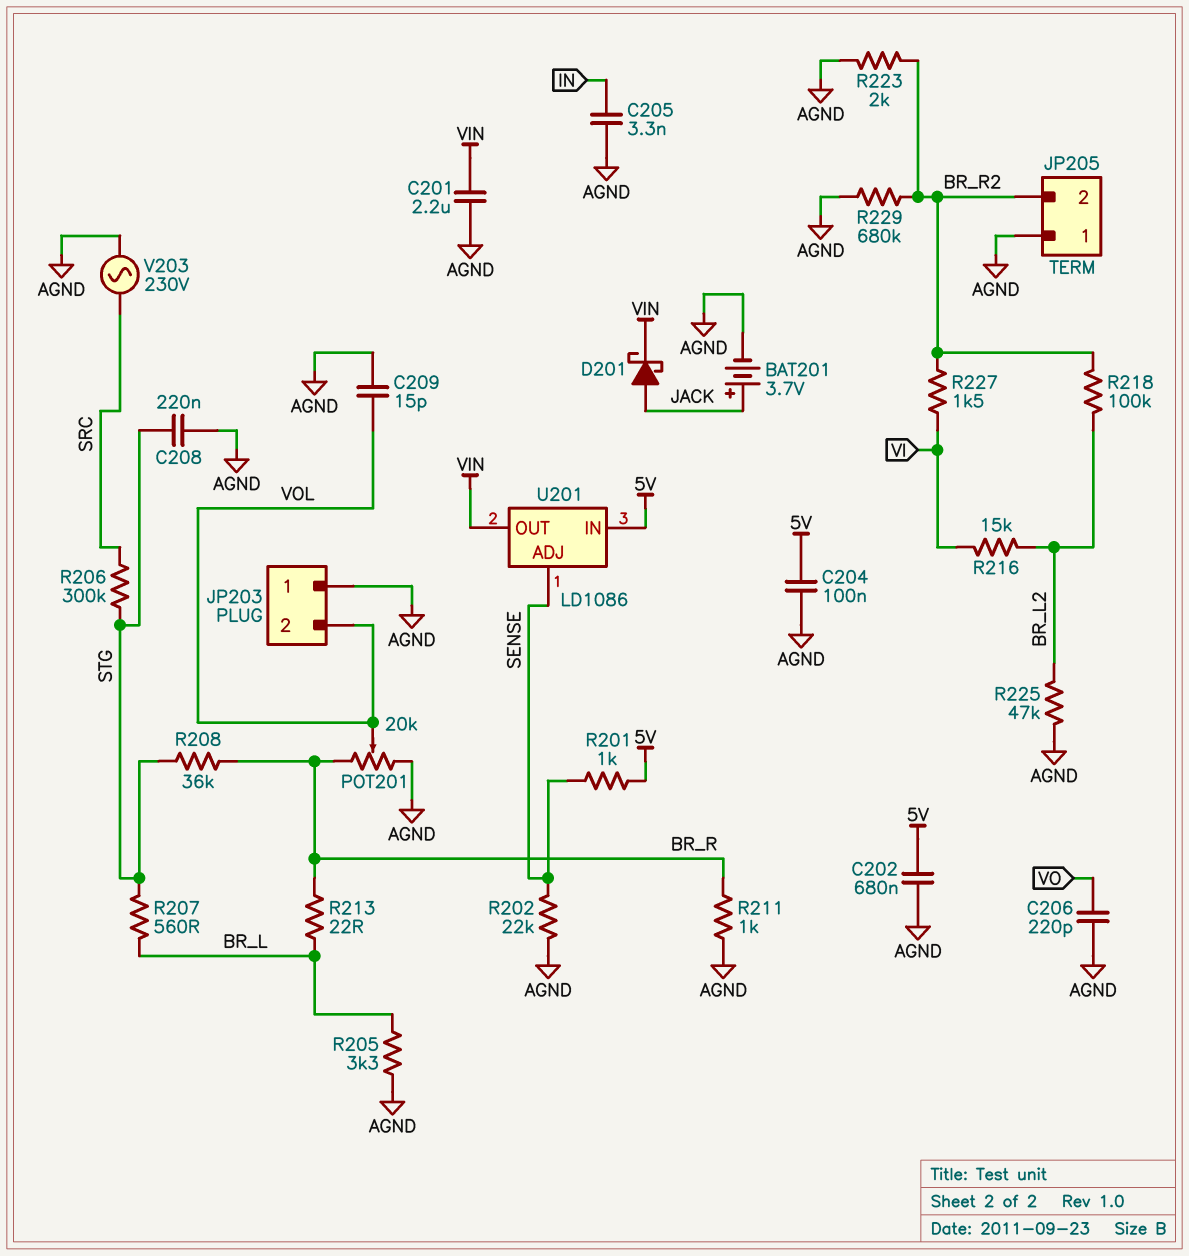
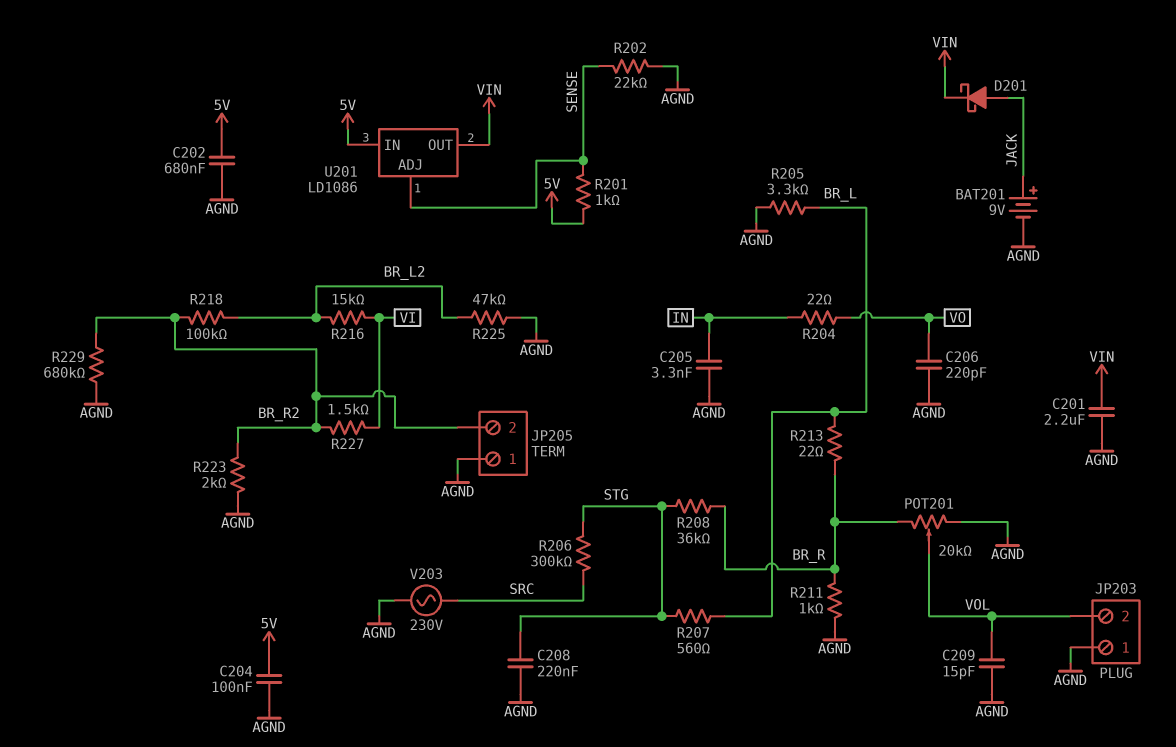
BAT201: 3.7V (plus JACK, minus AGND) -> 9V (plus JACK, minus AGND)
R204: none -> 22 (IN, VO)

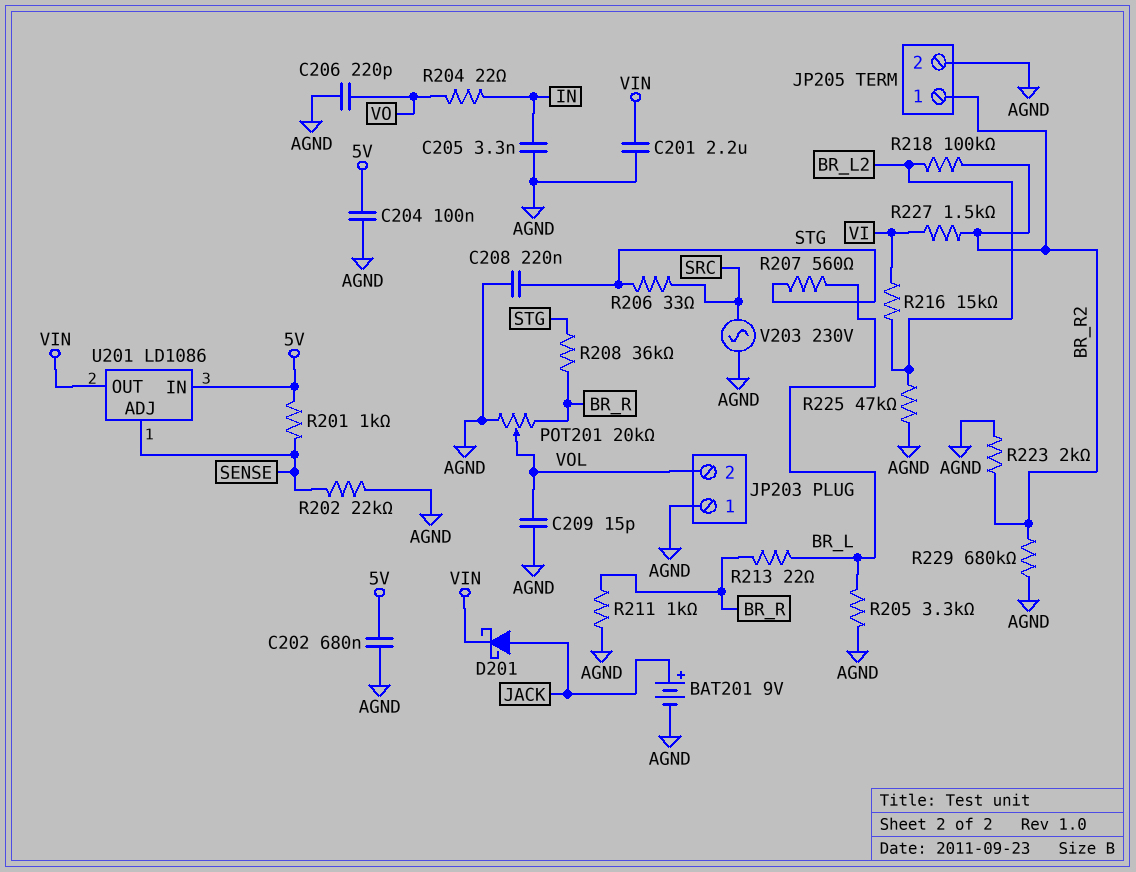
JP205 pin 1: AGND -> BR_R2
JP205 pin 2: BR_R2 -> AGND
R206: 300k (SRC, STG) -> 33 (SRC, STG)

